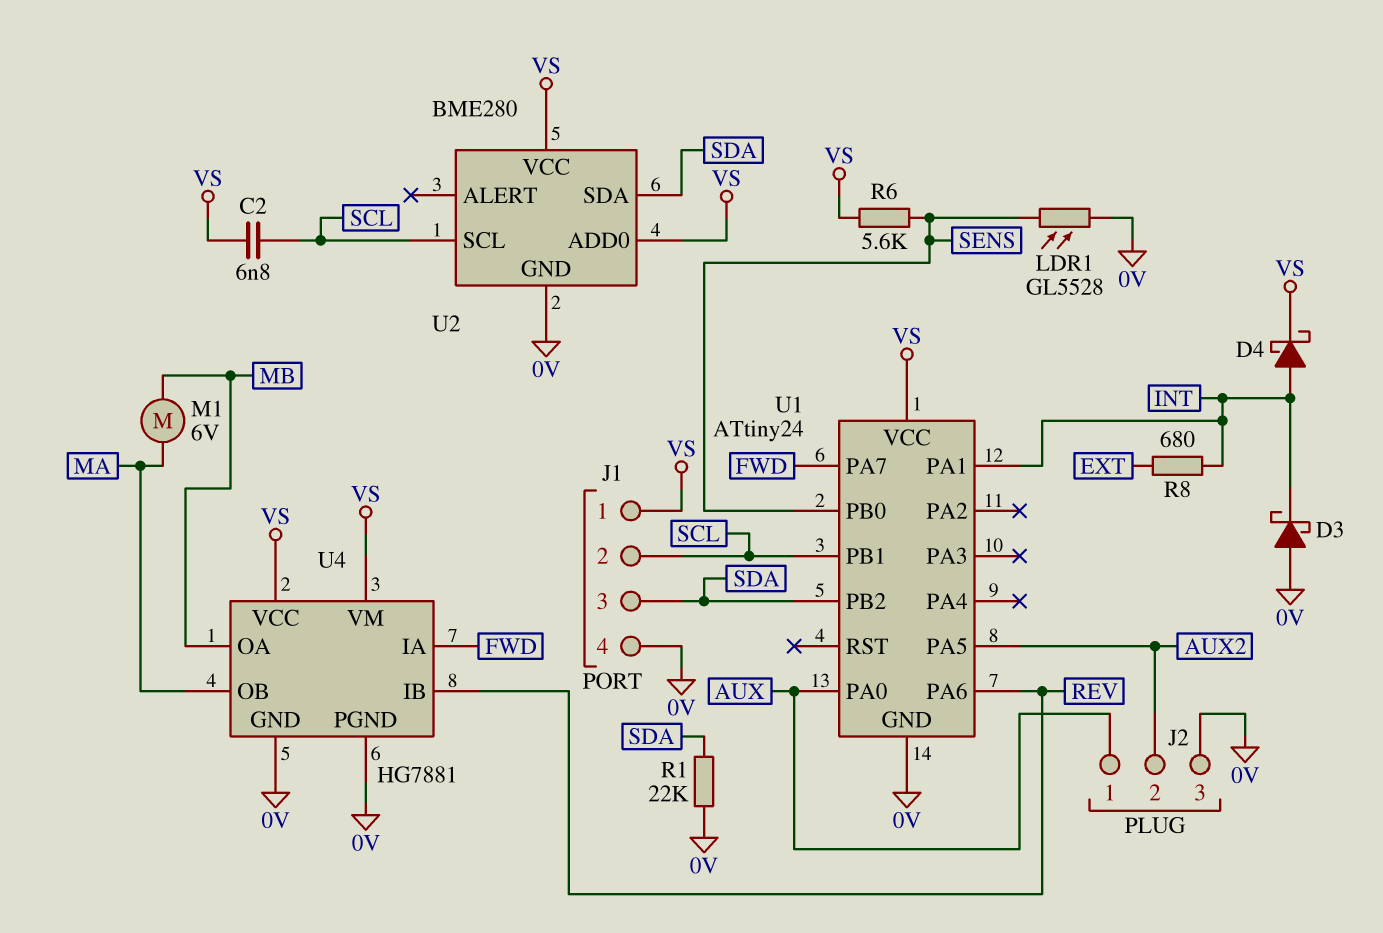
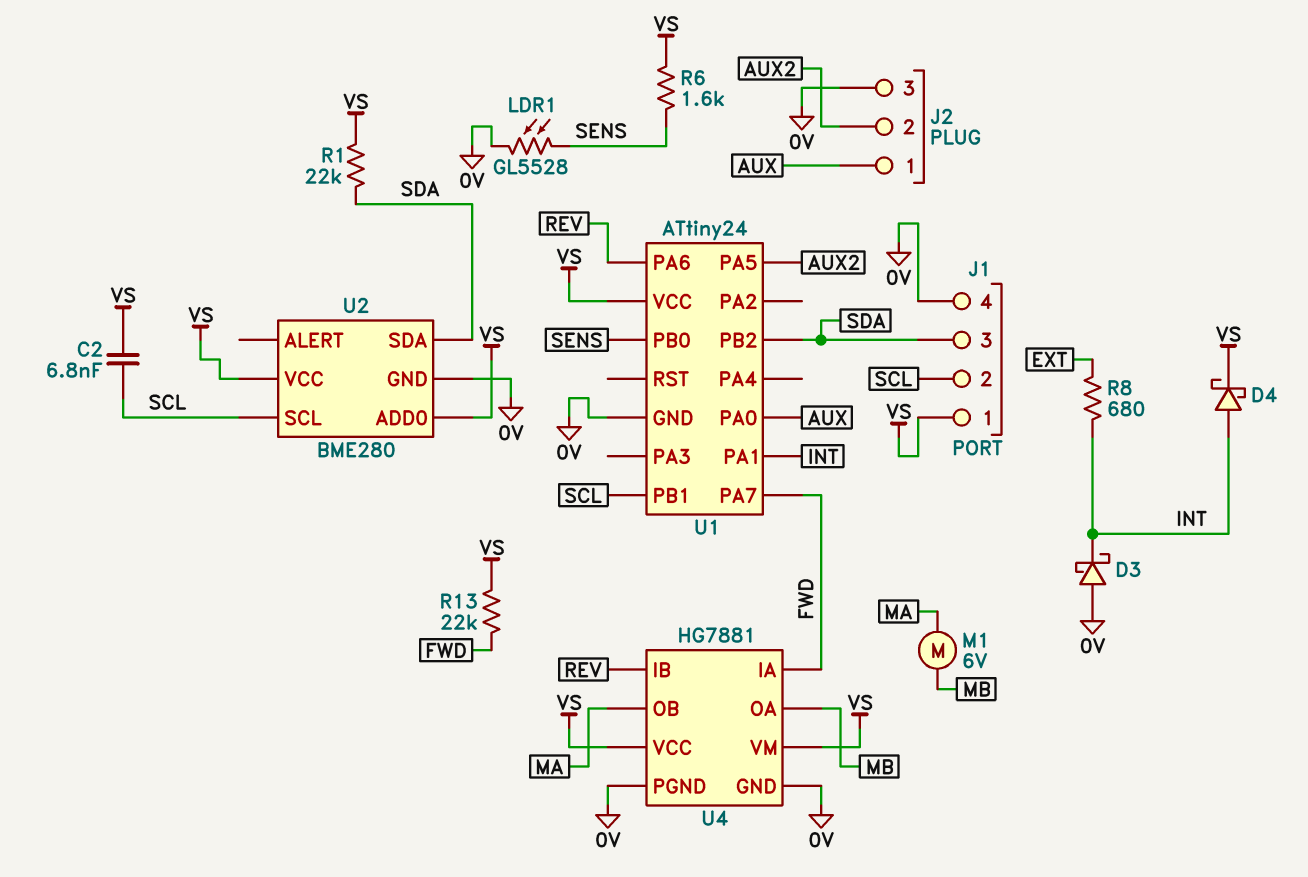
R1: 22k (0V, SDA) -> 22k (SDA, VS)
R6: 5.6k (SENS, VS) -> 1.6k (SENS, VS)
R13: none -> 22k (FWD, VS)

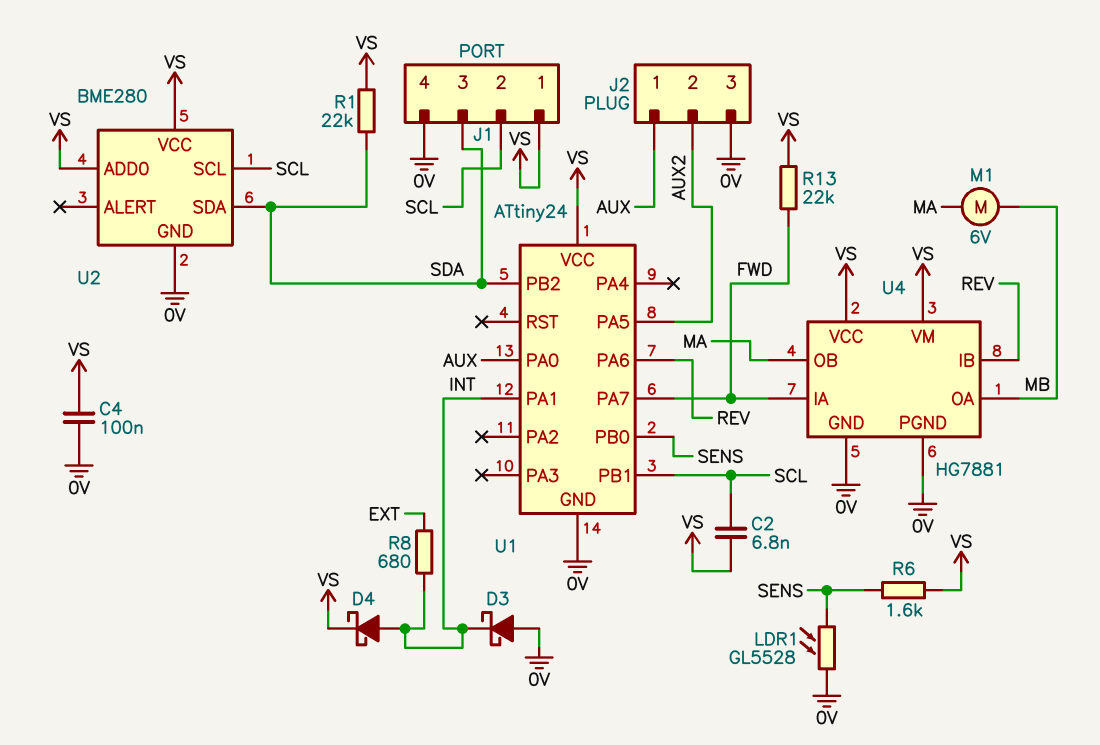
C4: none -> 100nF (0V, VS)

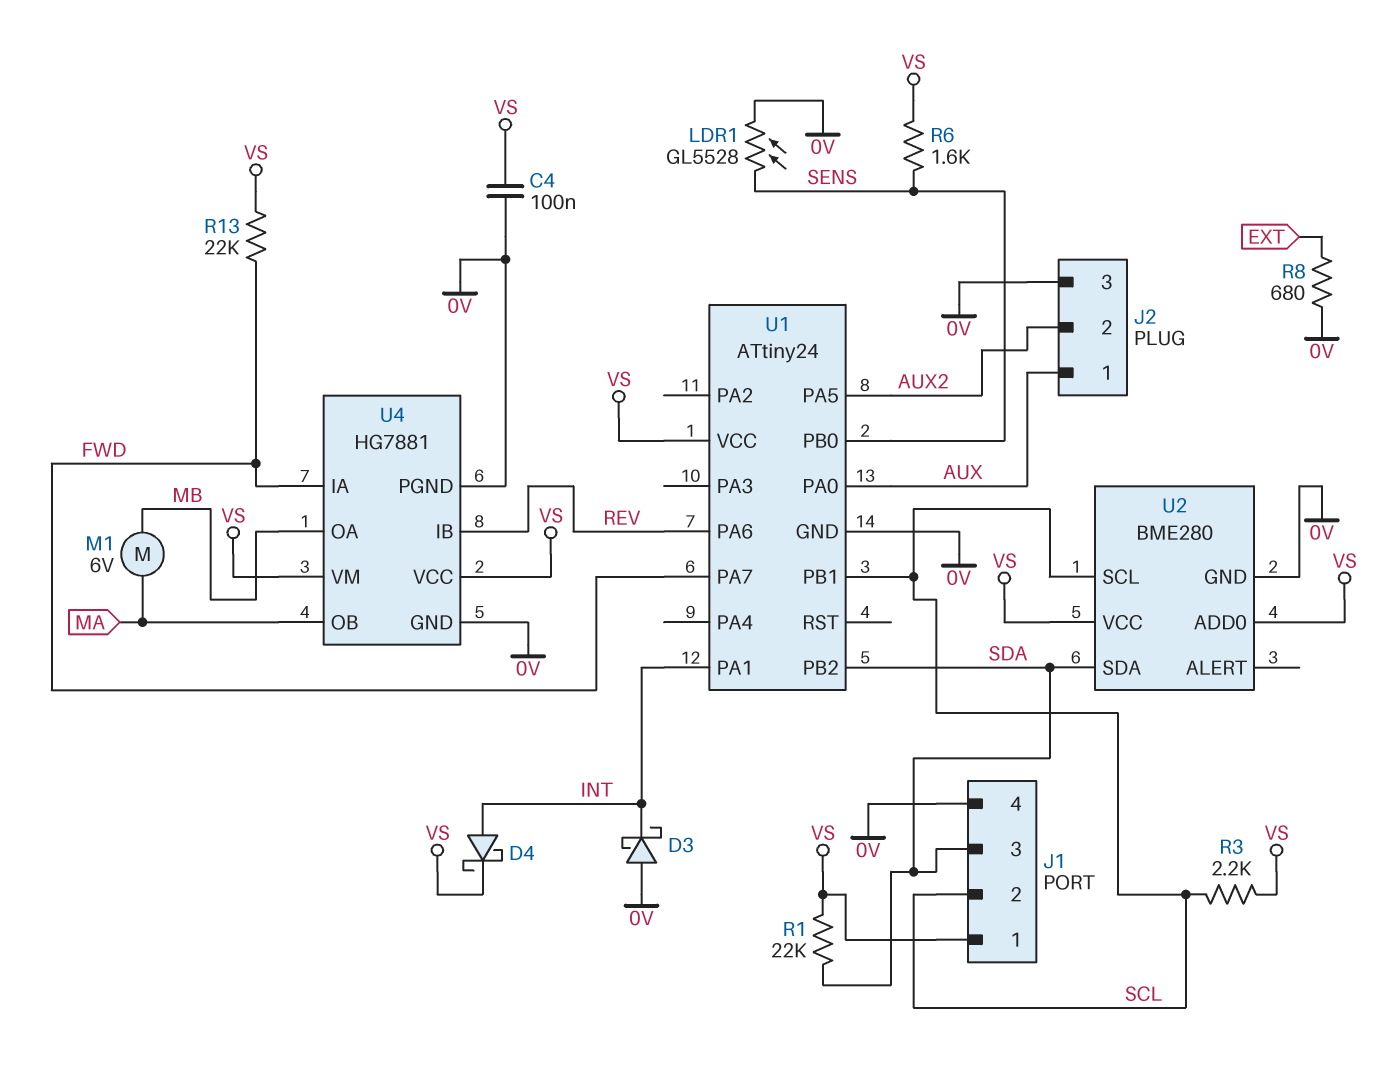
C2: 6.8nF (SCL, VS) -> none
R3: none -> 2.2k (SCL, VS)
R8: 680 (EXT, INT) -> 680 (0V, EXT)

